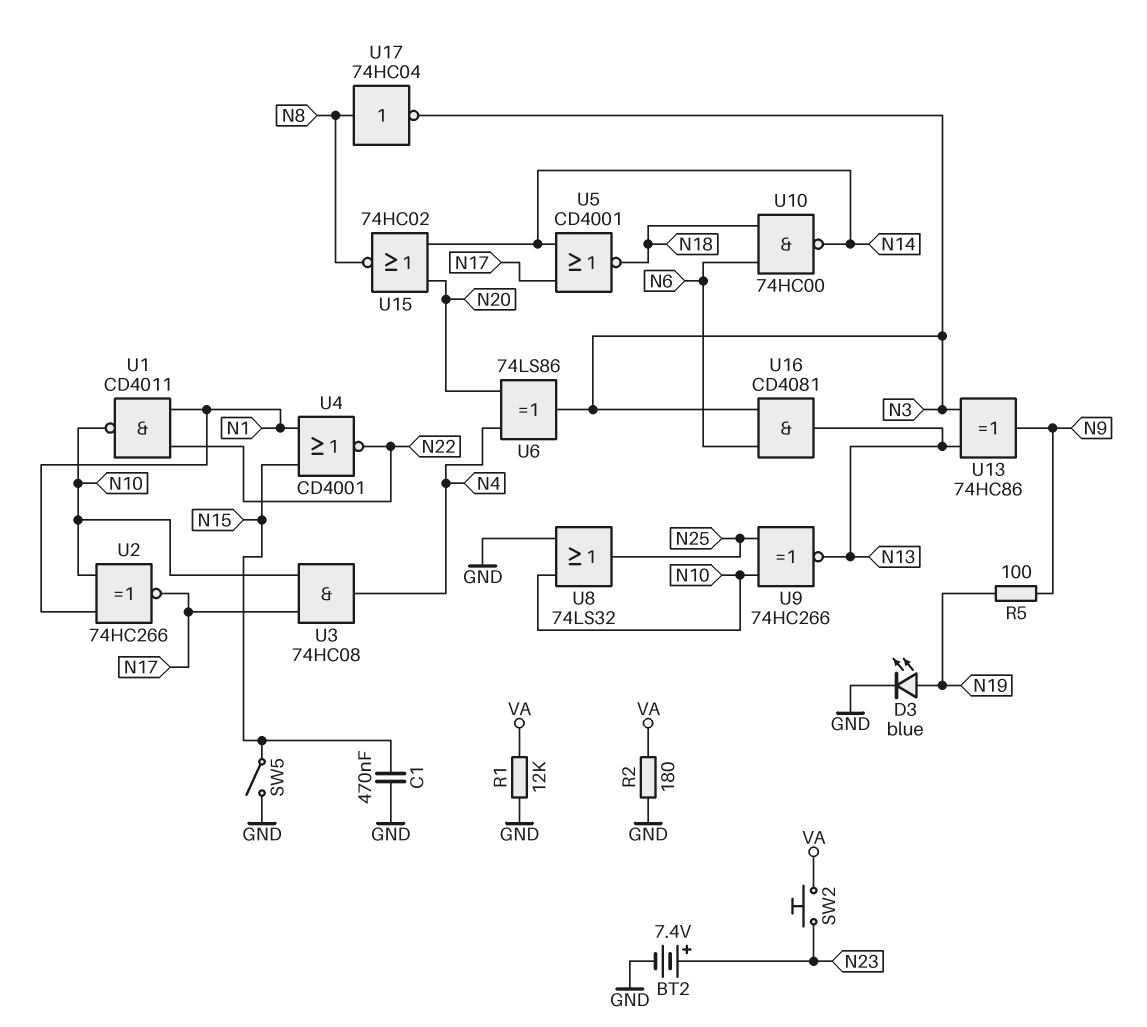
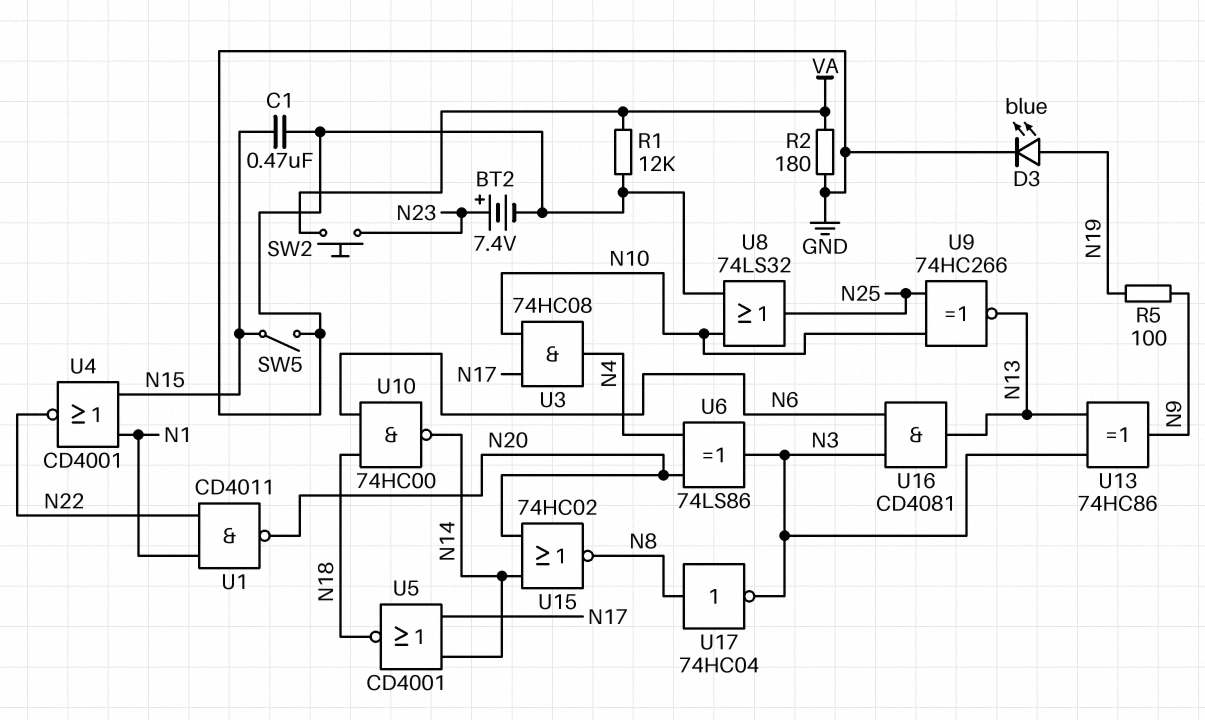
U1: NAND CD4011 (in N1, in N22, out N10) -> NAND CD4011 (in N1, in N22, out N20)
U2: XNOR 74HC266 (in N1, in N10, out N17) -> none

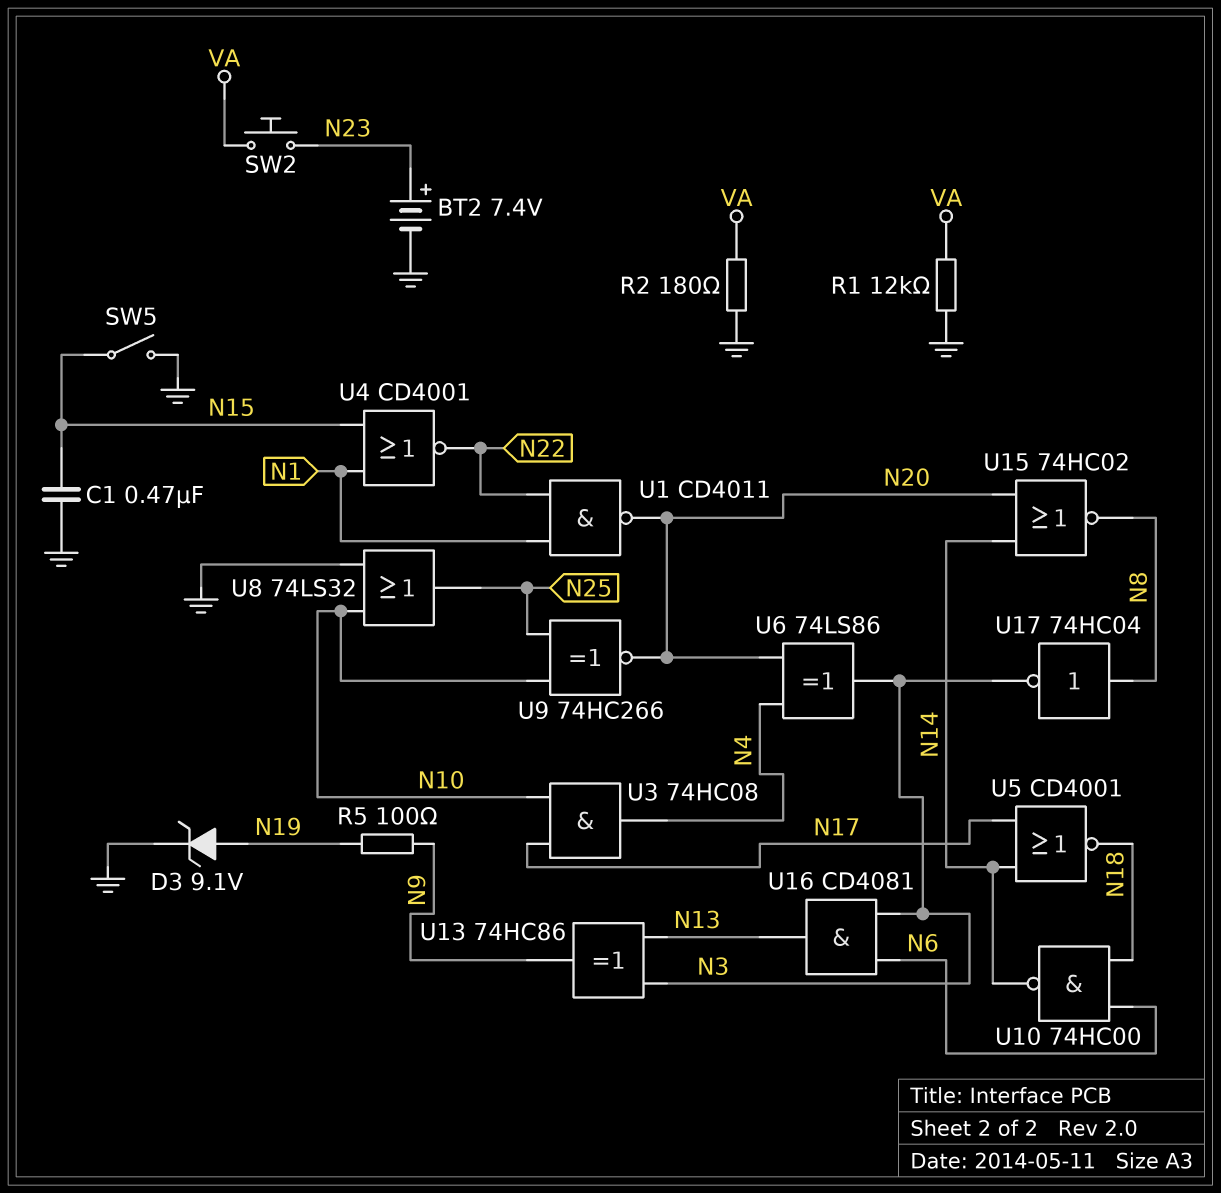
D3: LED blue (A N19, K GND) -> zener 9.1V (A N19, K GND)
U9: XNOR 74HC266 (in N10, in N25, out N13) -> XNOR 74HC266 (in N10, in N25, out N20)

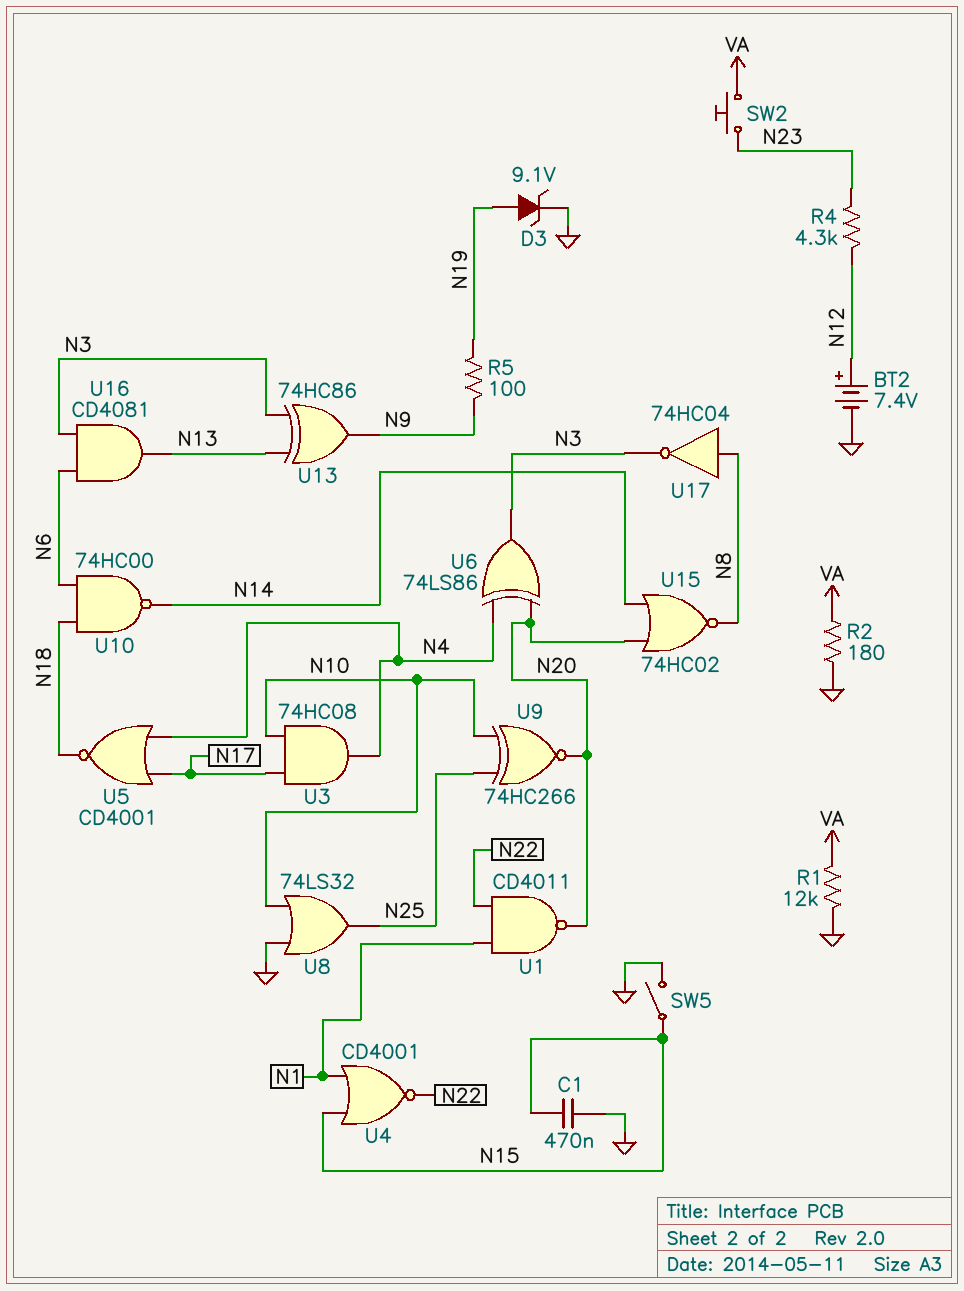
BT2: 7.4V (plus N23, minus GND) -> 7.4V (plus N12, minus GND)
R4: none -> 4.3k (N12, N23)
U5: NOR CD4001 (in N14, in N17, out N18) -> NOR CD4001 (in N4, in N17, out N18)

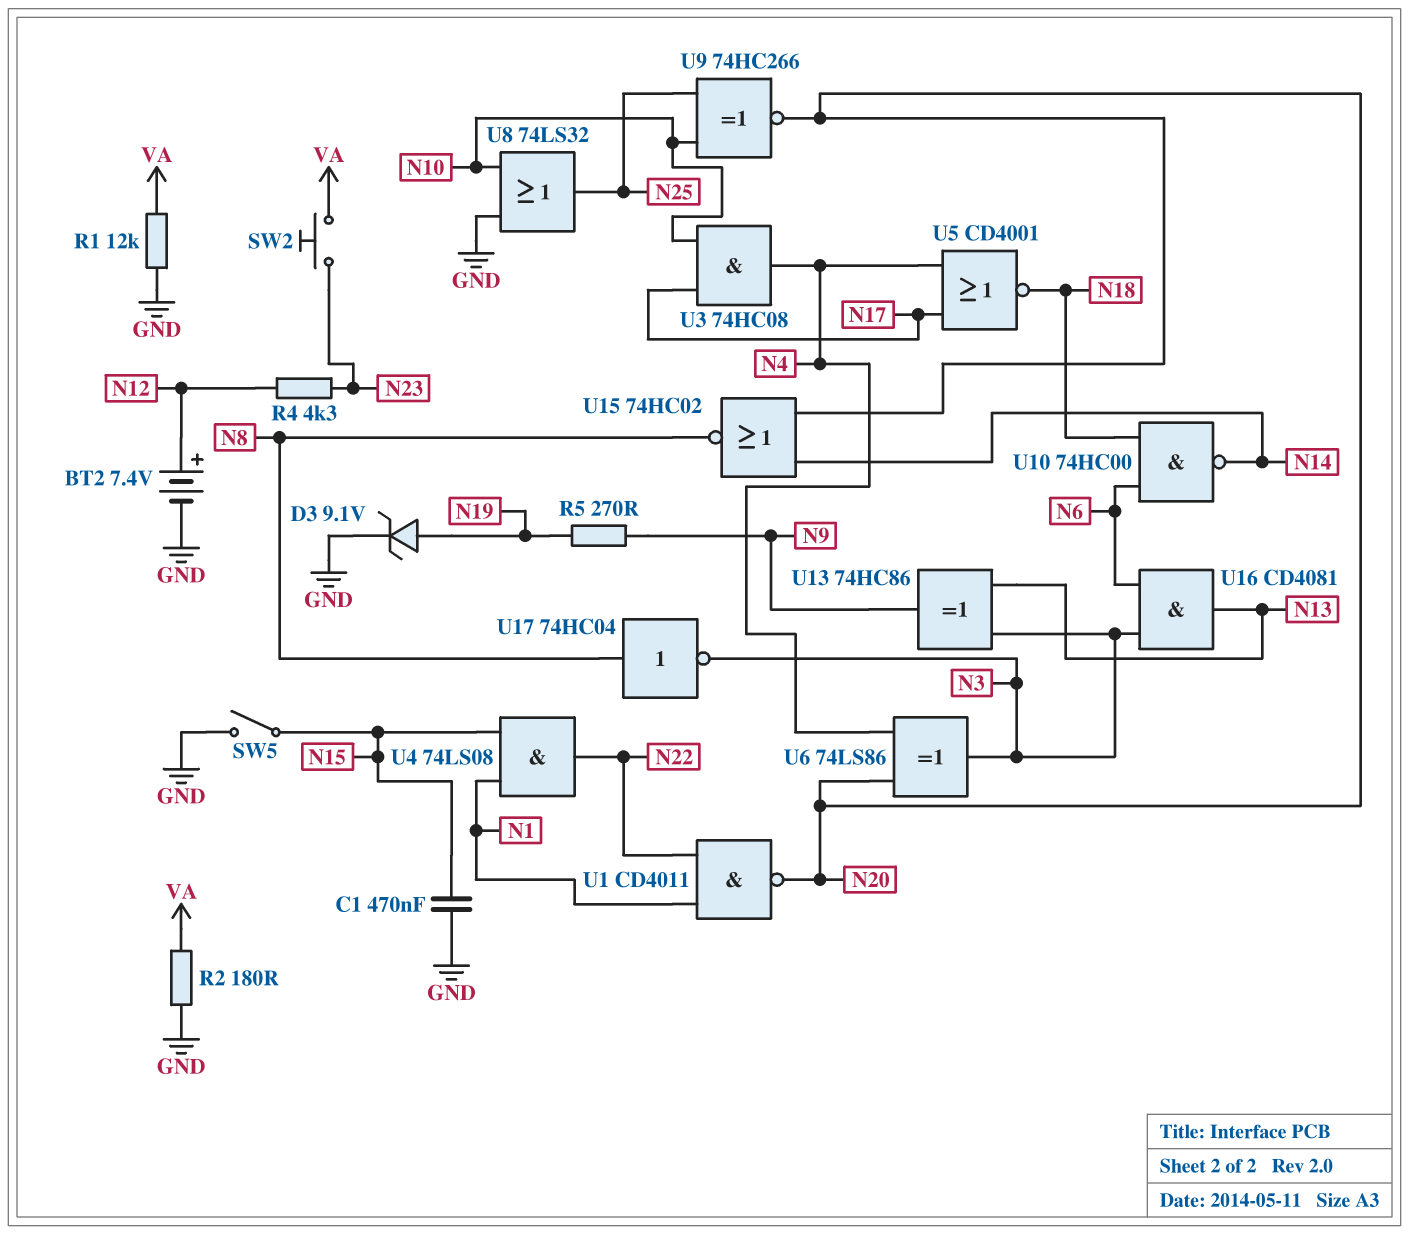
R5: 100 (N9, N19) -> 270 (N9, N19)
U4: NOR CD4001 (in N1, in N15, out N22) -> AND 74LS08 (in N1, in N15, out N22)

